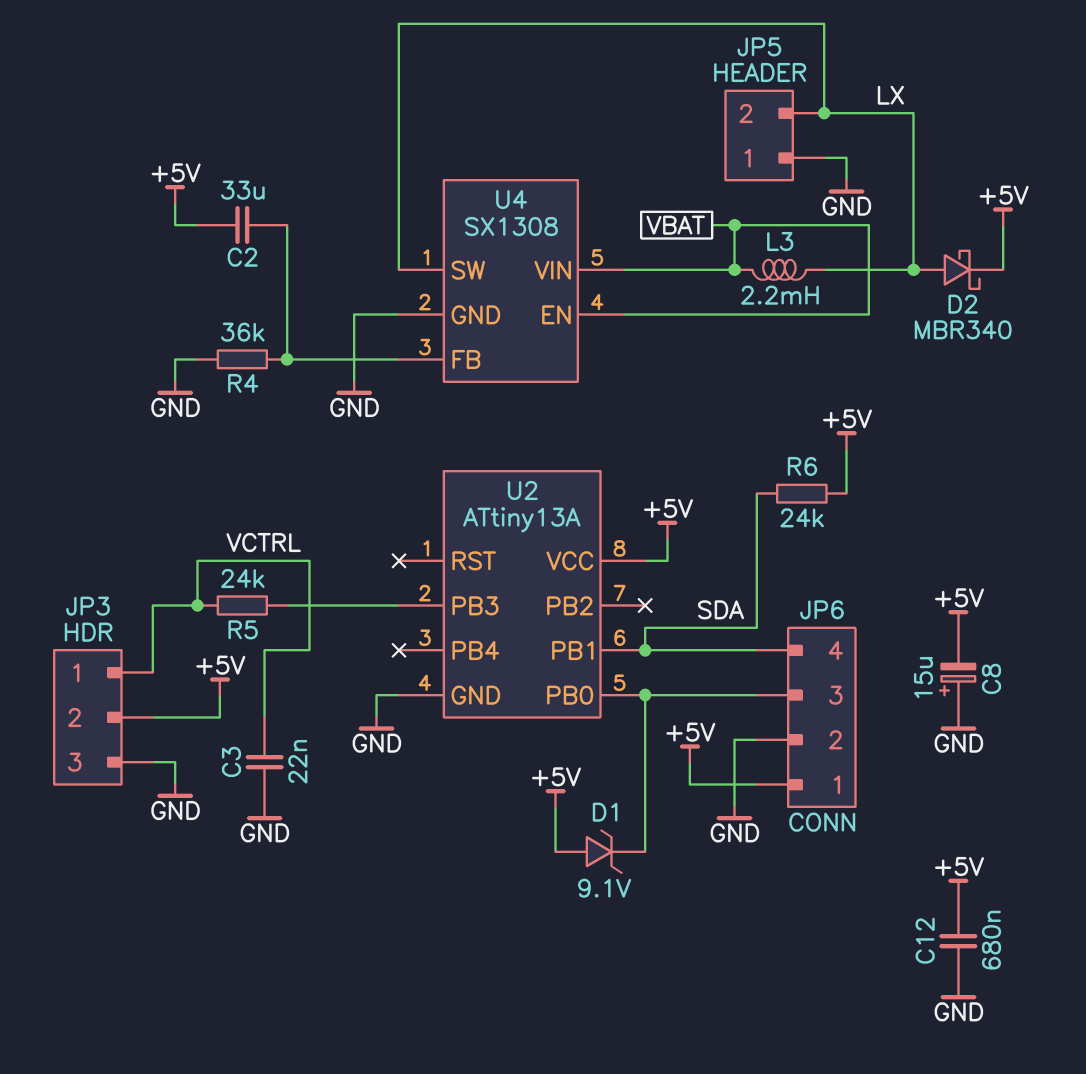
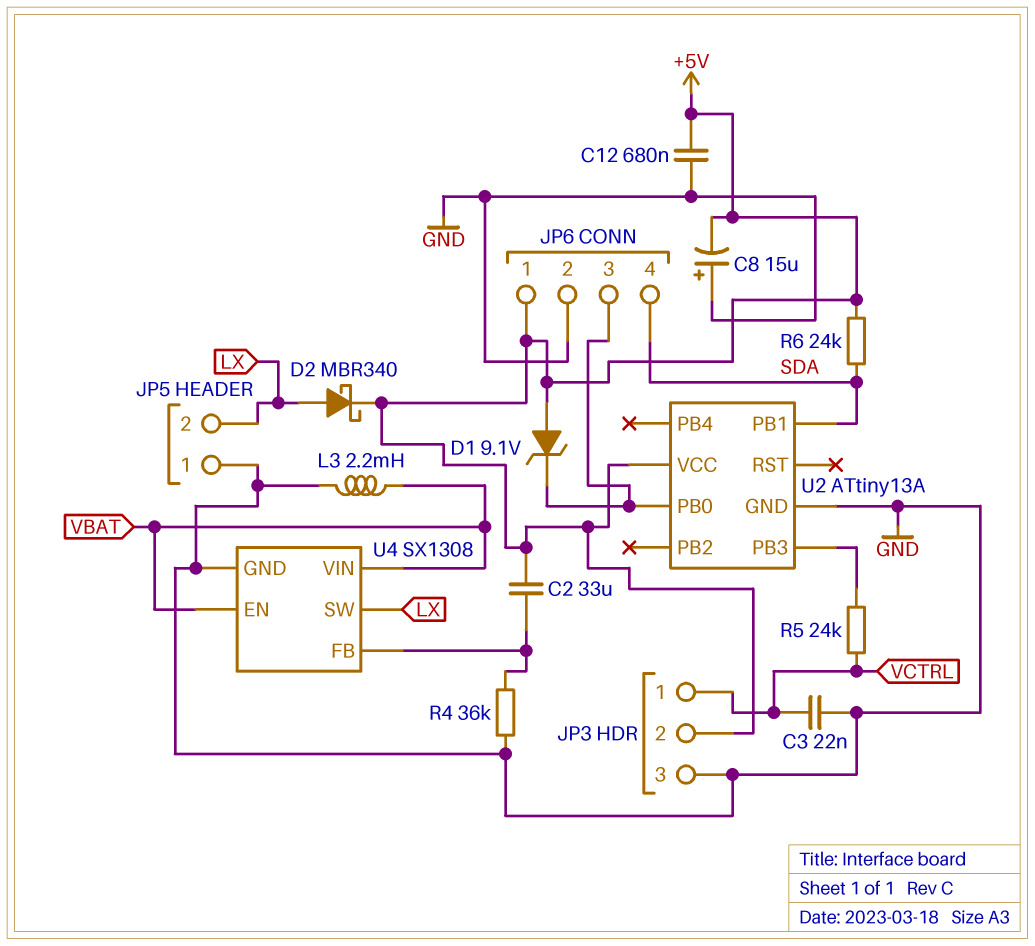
L3: 2.2mH (LX, VBAT) -> 2.2mH (GND, VBAT)

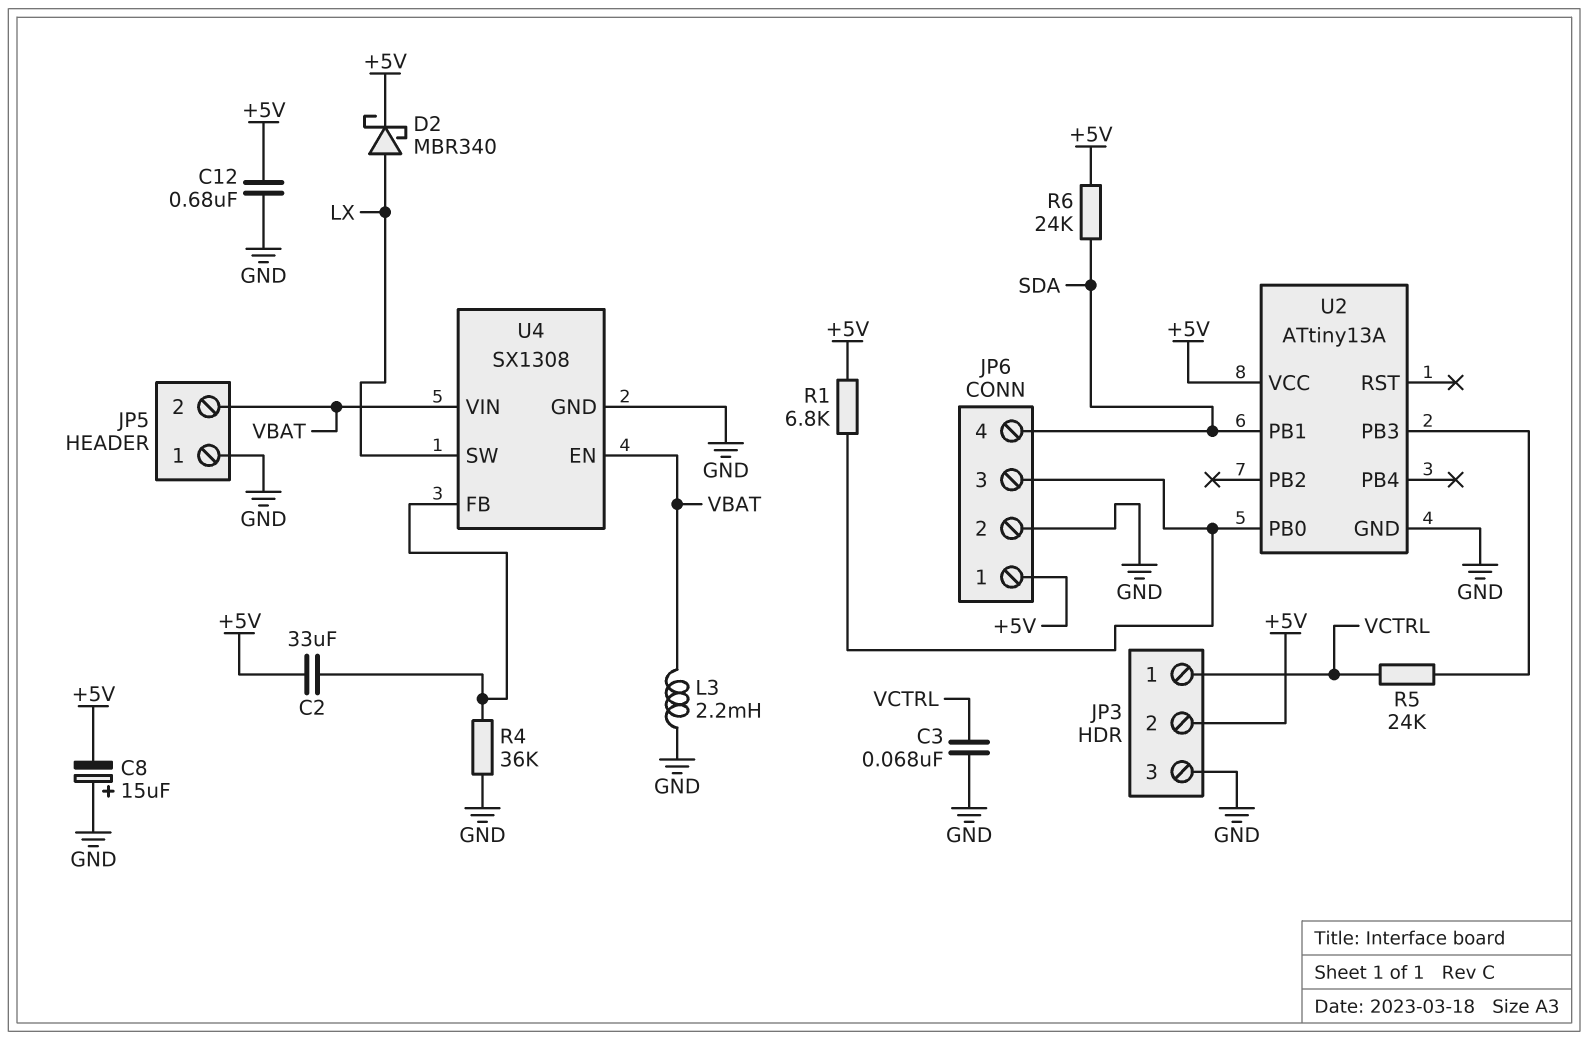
C3: 22nF (GND, VCTRL) -> 68nF (GND, VCTRL)
D1: zener 9.1V (A +5V, K JP6/3) -> none
JP5 pin 2: LX -> VBAT
R1: none -> 6.8k (+5V, JP6/3)

